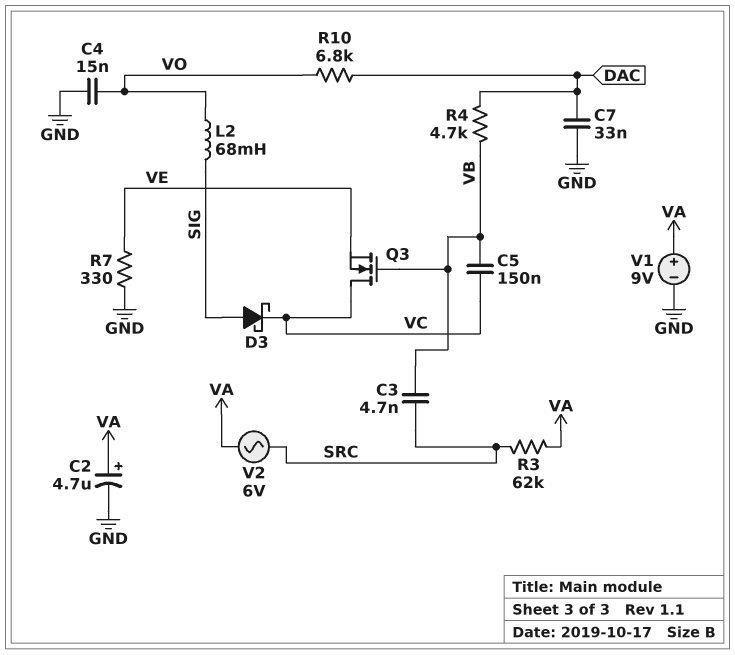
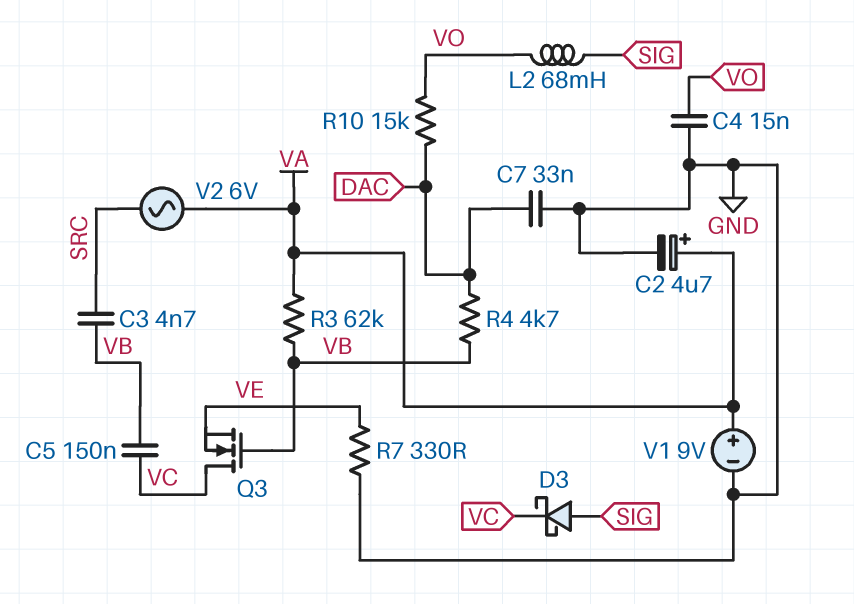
R3: 62k (SRC, VA) -> 62k (VA, VB)
R10: 6.8k (DAC, VO) -> 15k (DAC, VO)

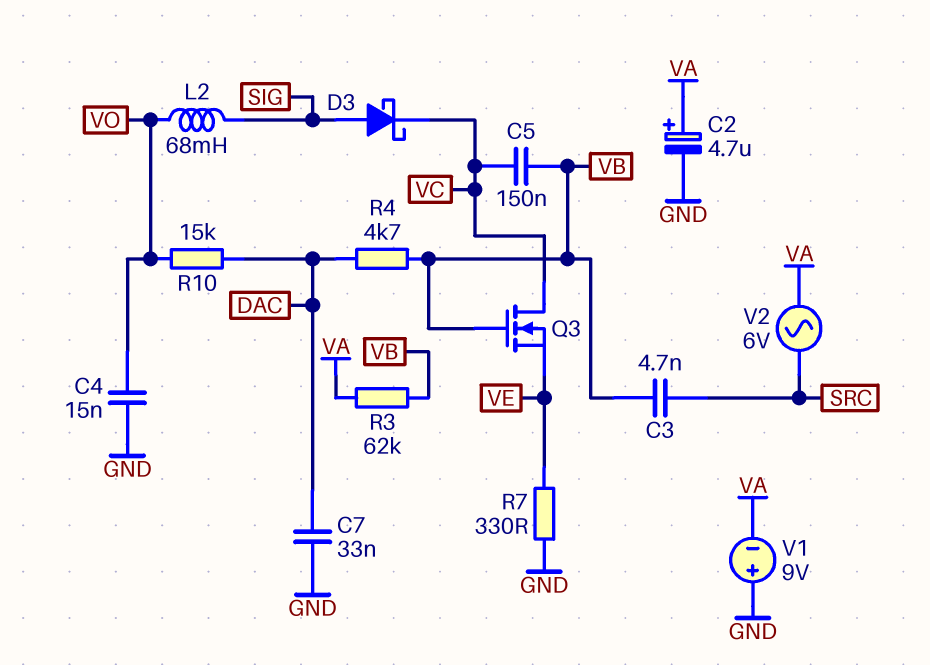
V1: 9V (plus VA, minus GND) -> 9V (plus GND, minus VA)

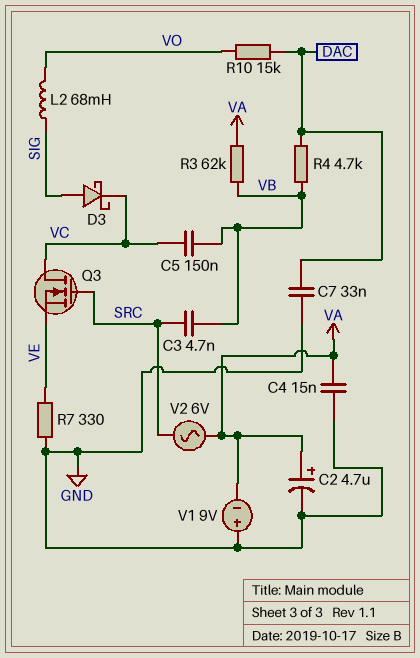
C4: 15nF (GND, VO) -> 15nF (GND, VA)
Q3: NMOS (G VB, D VC, S VE) -> NMOS (G SRC, D VC, S VE)

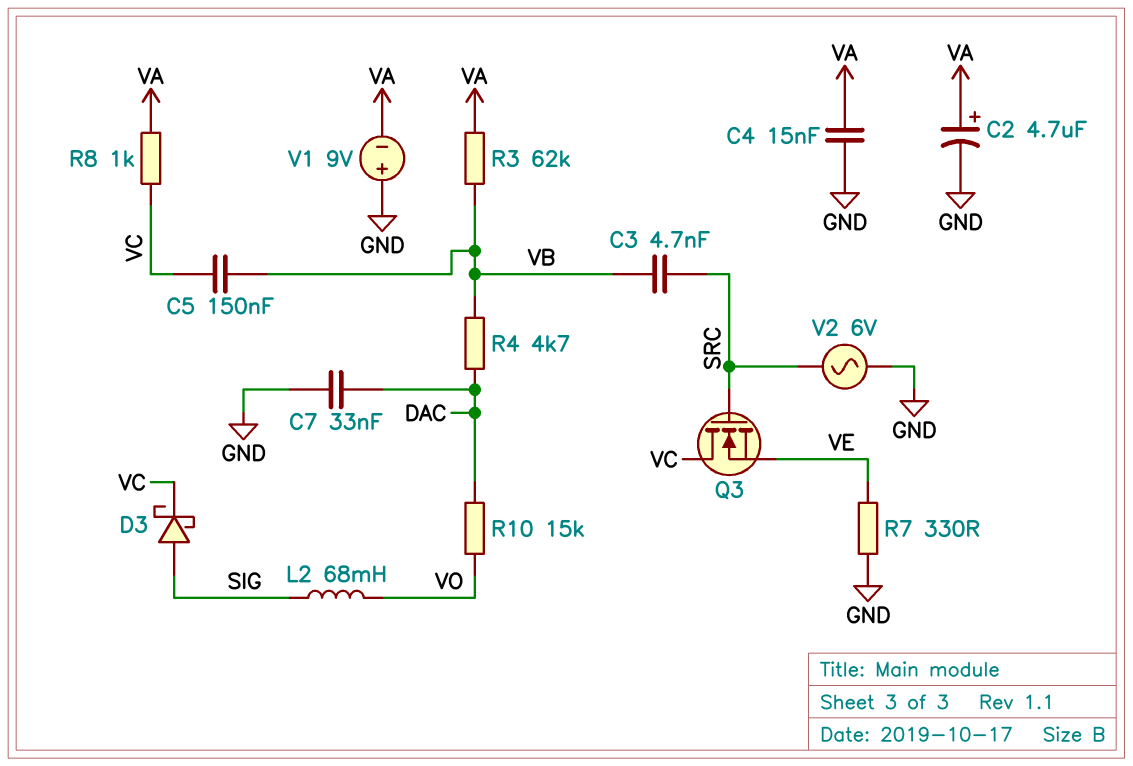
R8: none -> 1k (VA, VC)
V2: AC 6V (SRC, VA) -> AC 6V (GND, SRC)

